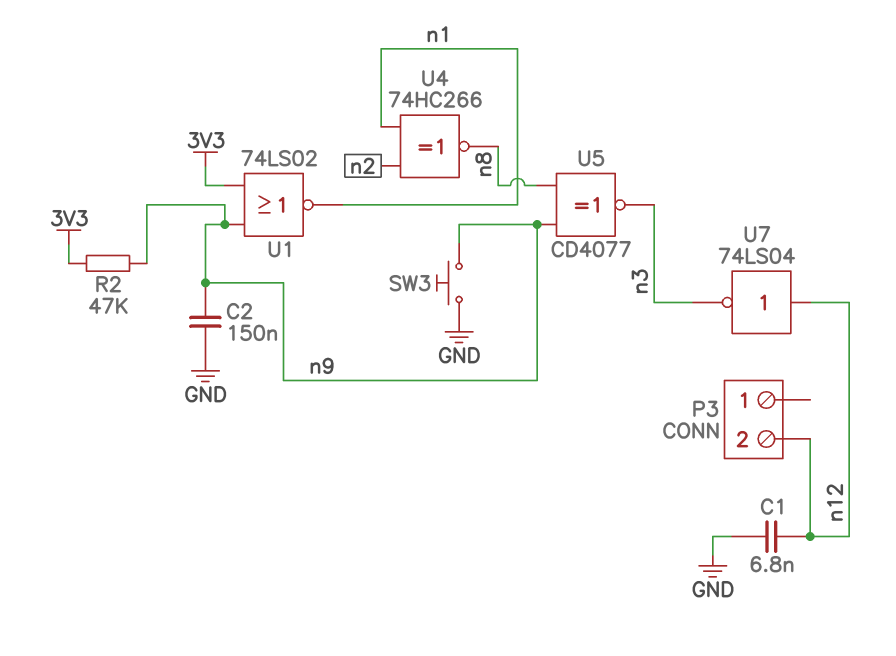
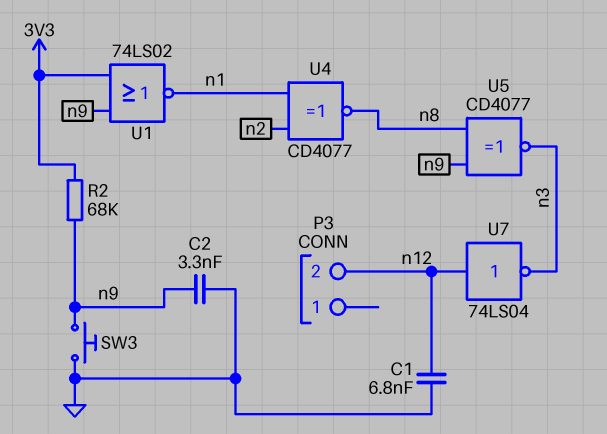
C2: 150nF (GND, n9) -> 3.3nF (GND, n9)
R2: 47k (3V3, n9) -> 68k (3V3, n9)
U4: XNOR 74HC266 (in n1, in n2, out n8) -> XNOR CD4077 (in n1, in n2, out n8)

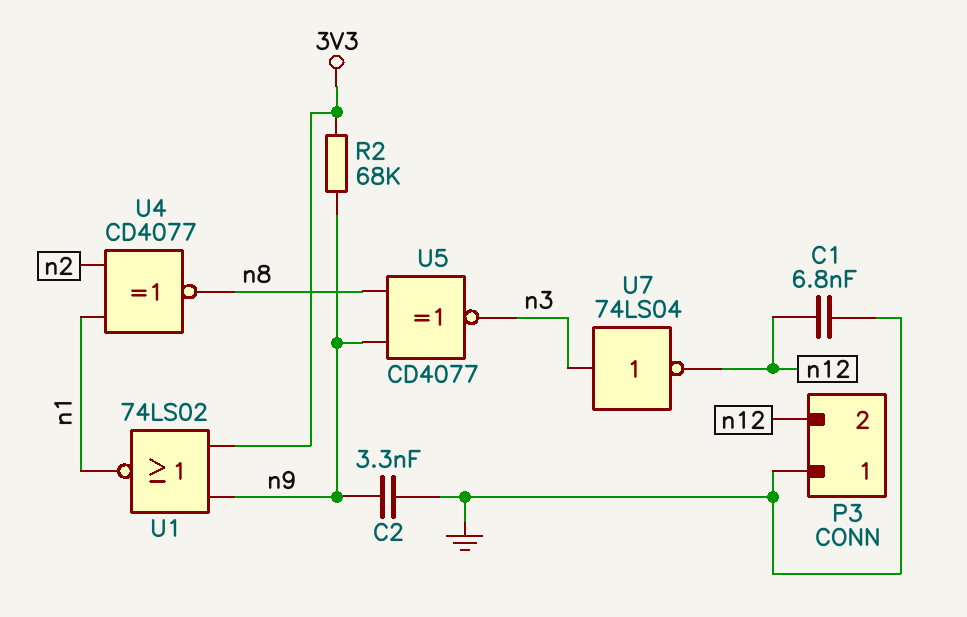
P3 pin 1: none -> GND
SW3: button (GND, n9) -> none
U7: NOT 74LS04 (in n12, out n3) -> NOT 74LS04 (in n3, out n12)

